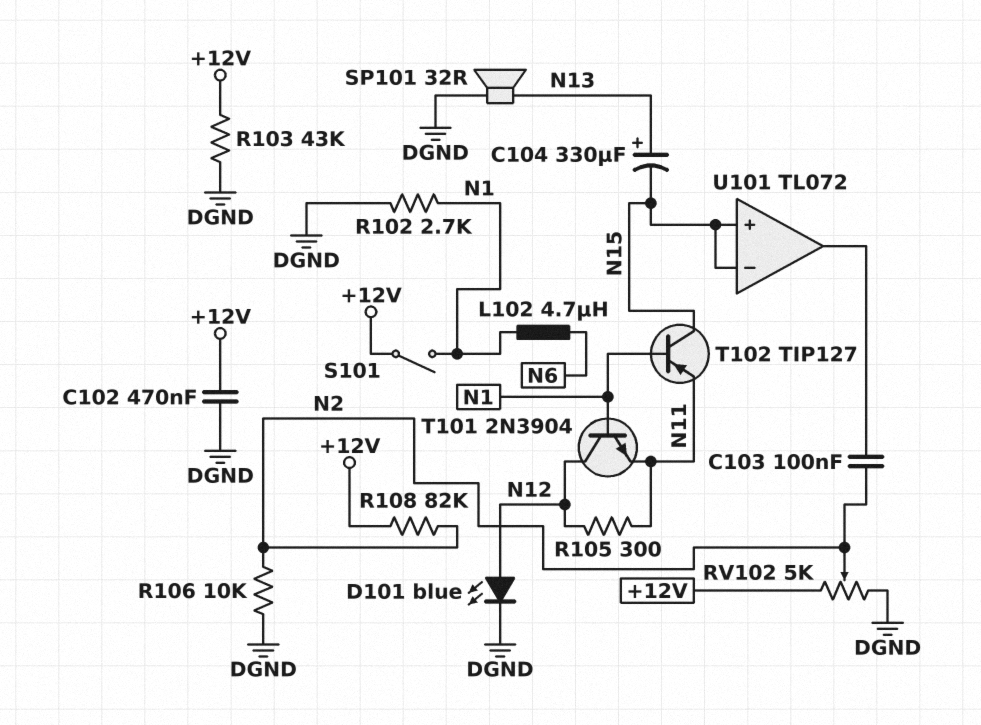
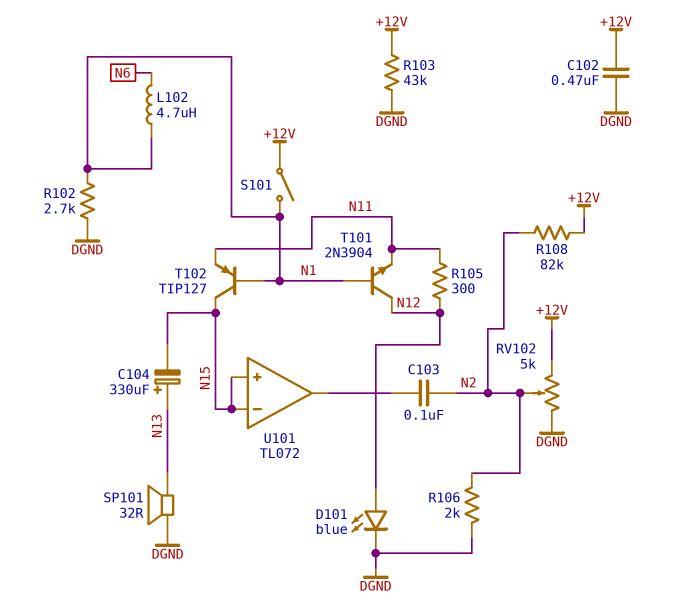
R106: 10k (DGND, N2) -> 2k (DGND, N2)

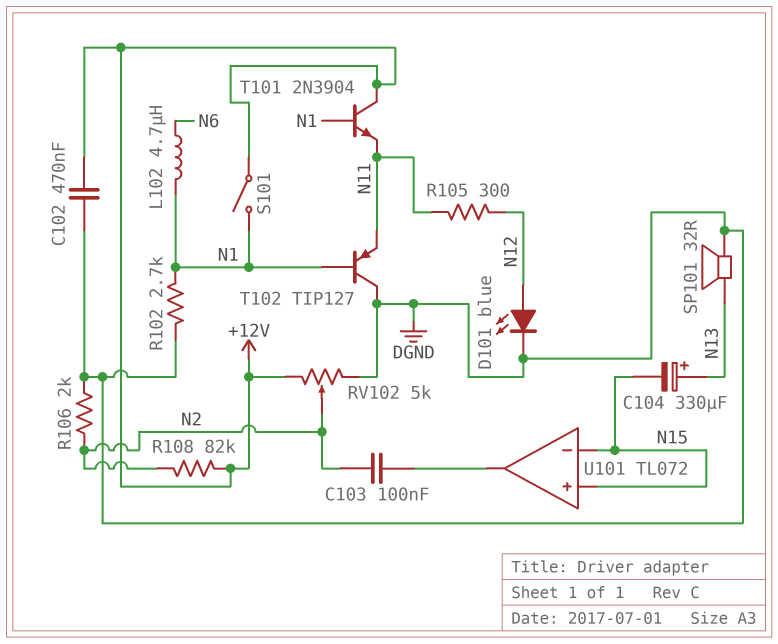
R103: 43k (+12V, DGND) -> none
T101: NPN 2N3904 (B N1, C N12, E N11) -> NPN 2N3904 (B N1, C +12V, E N11)
T102: PNP TIP127 (B N1, C N15, E N11) -> PNP TIP127 (B N1, C DGND, E N11)

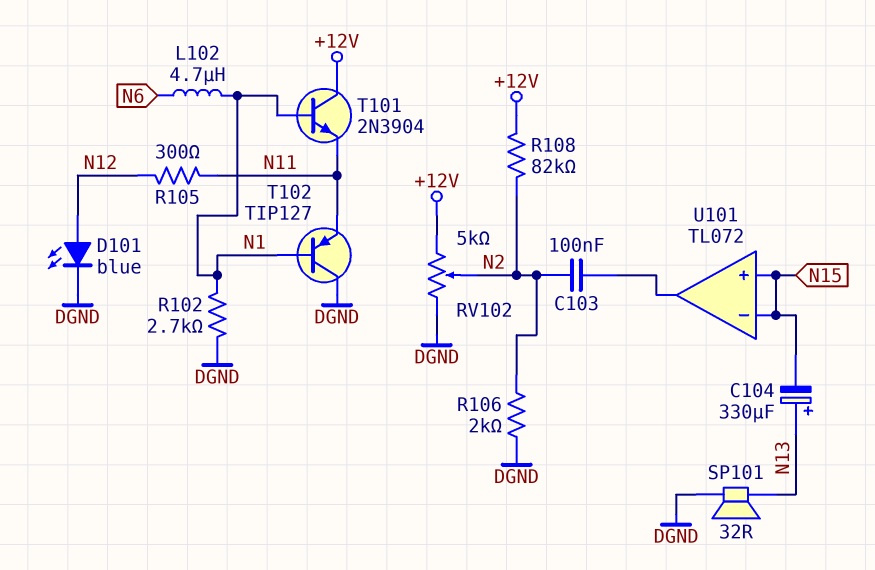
C102: 470nF (+12V, DGND) -> none
S101: switch (+12V, N1) -> none

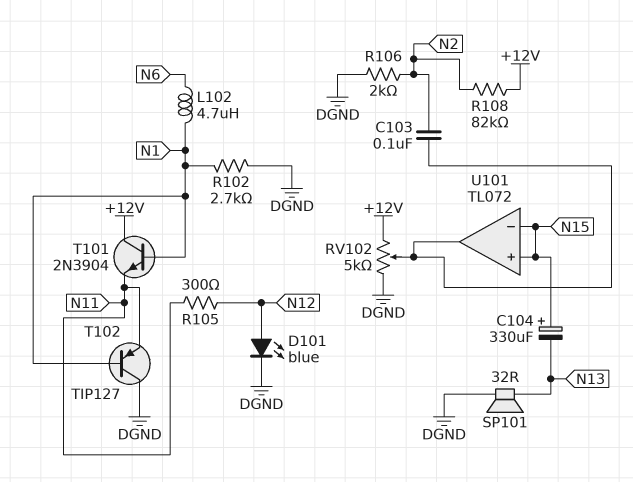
C104: 330uF (plus N13, minus N15) -> 330uF (plus N15, minus N13)
RV102: 5k (+12V, DGND, wiper N2) -> 5k (+12V, DGND, wiper U101/out)

